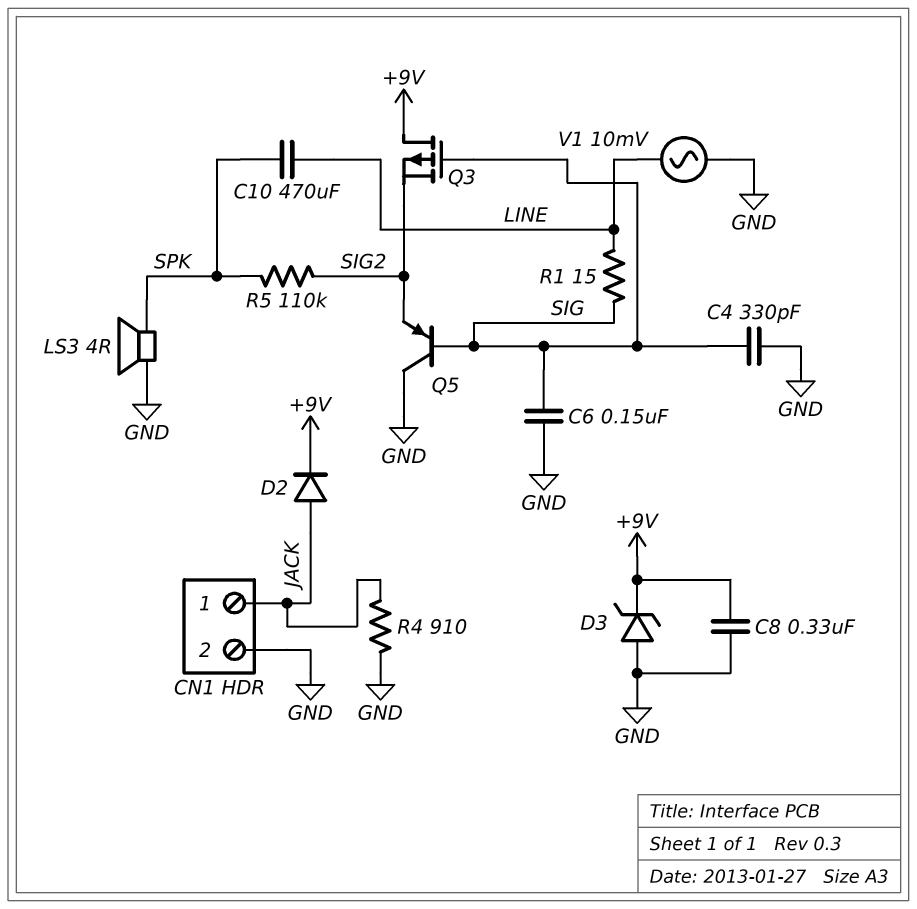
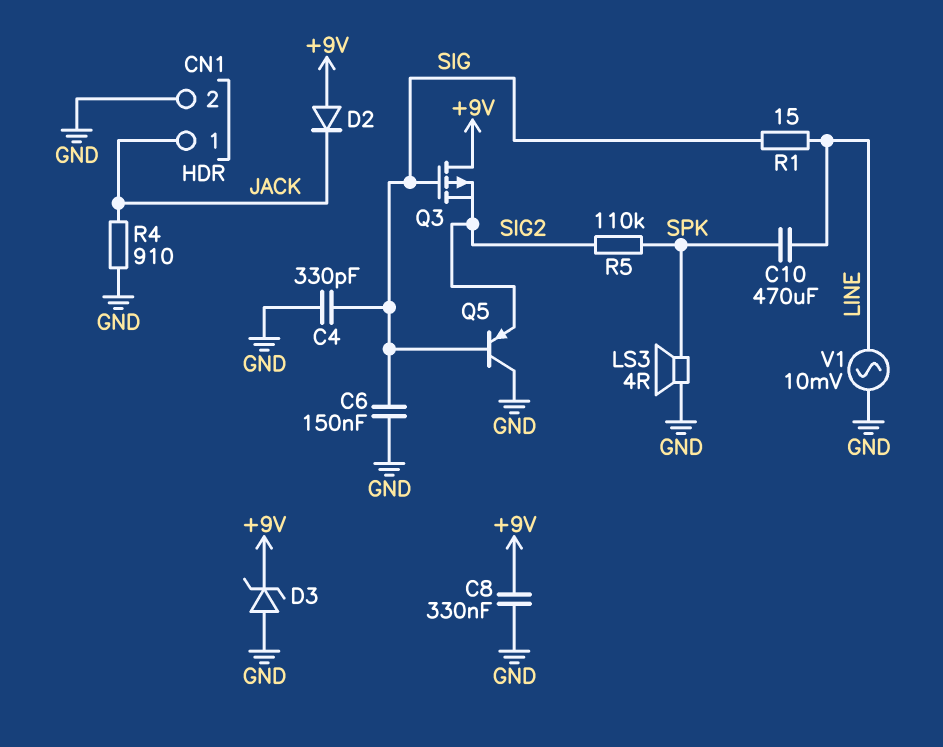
D2: diode (A JACK, K +9V) -> diode (A +9V, K JACK)

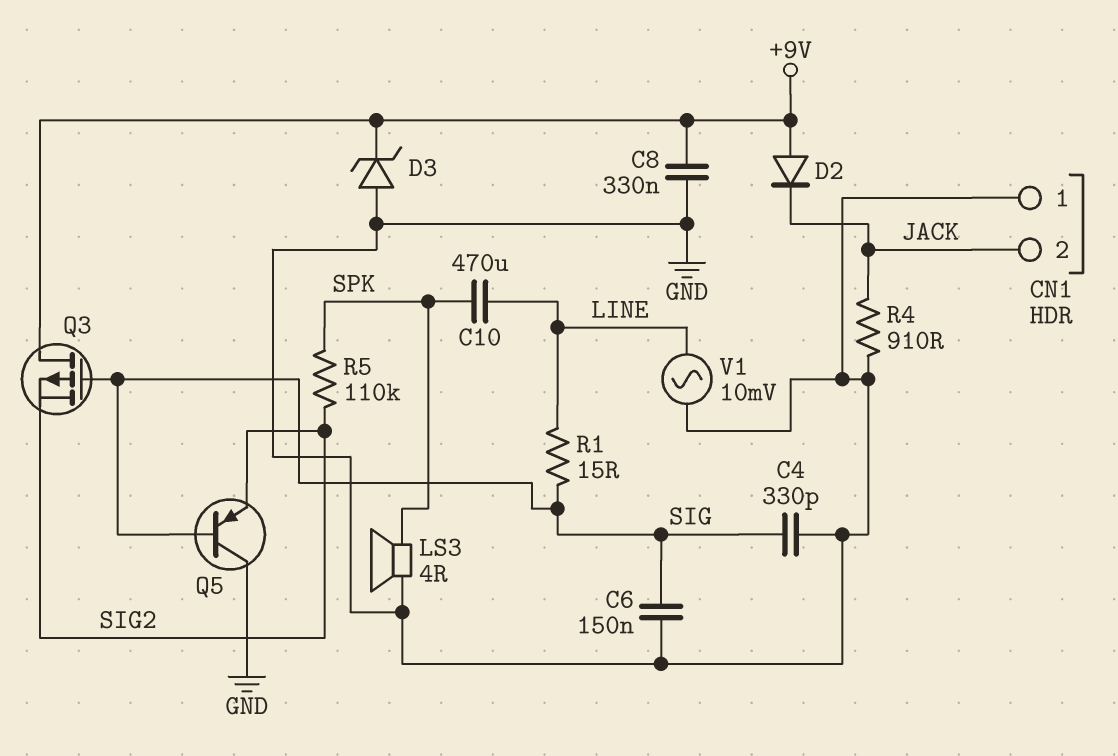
CN1 pin 1: JACK -> GND
CN1 pin 2: GND -> JACK

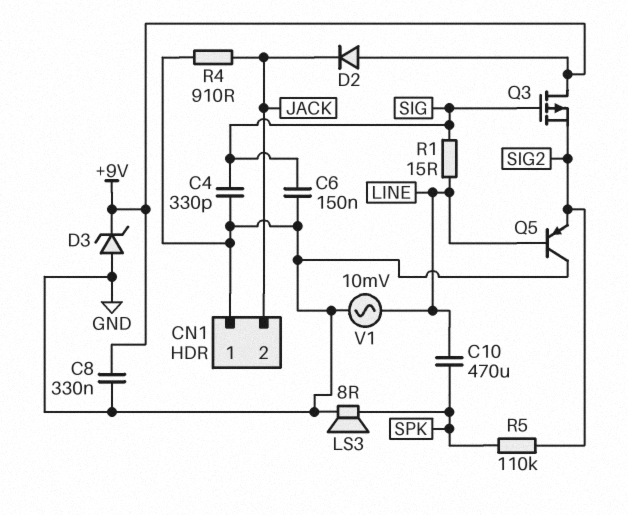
LS3: speaker 4R (GND, SPK) -> speaker 8R (GND, SPK)
Q5: PNP (B SIG, C GND, E SIG2) -> PNP (B LINE, C GND, E SIG2)

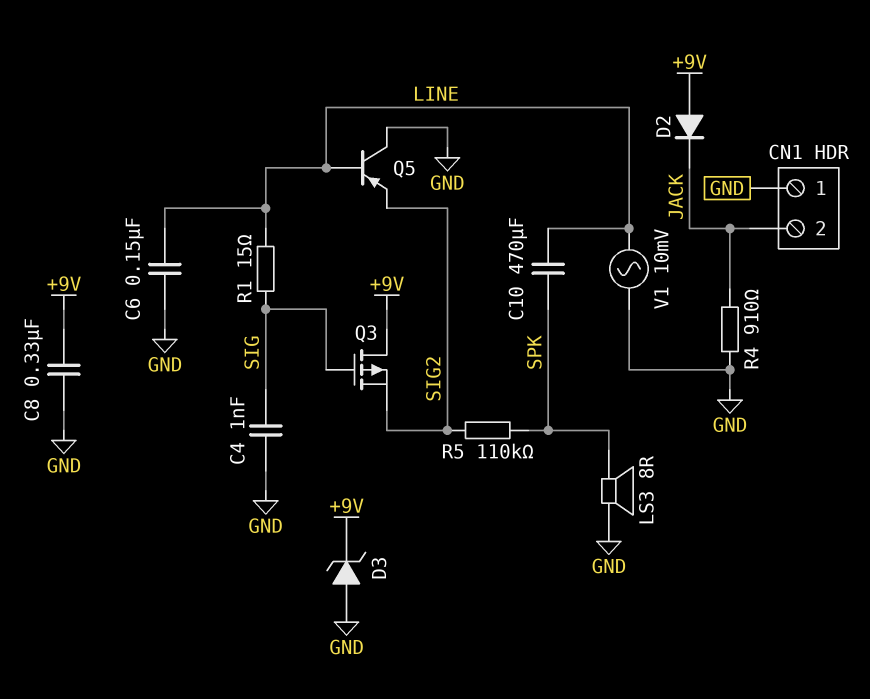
C4: 330pF (GND, SIG) -> 1nF (GND, SIG)
C6: 150nF (GND, SIG) -> 150nF (GND, LINE)

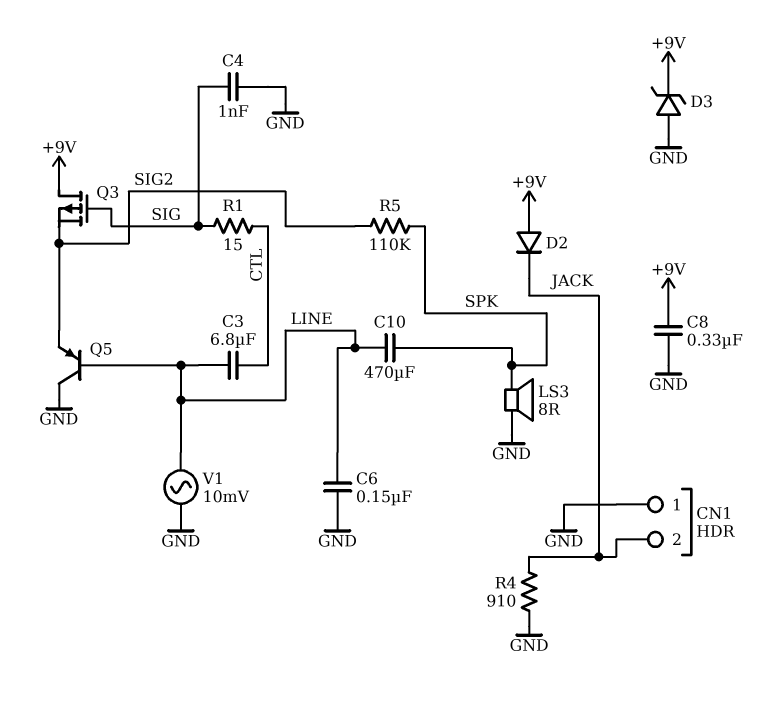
C3: none -> 6.8uF (CTL, LINE)
R1: 15 (LINE, SIG) -> 15 (CTL, SIG)

